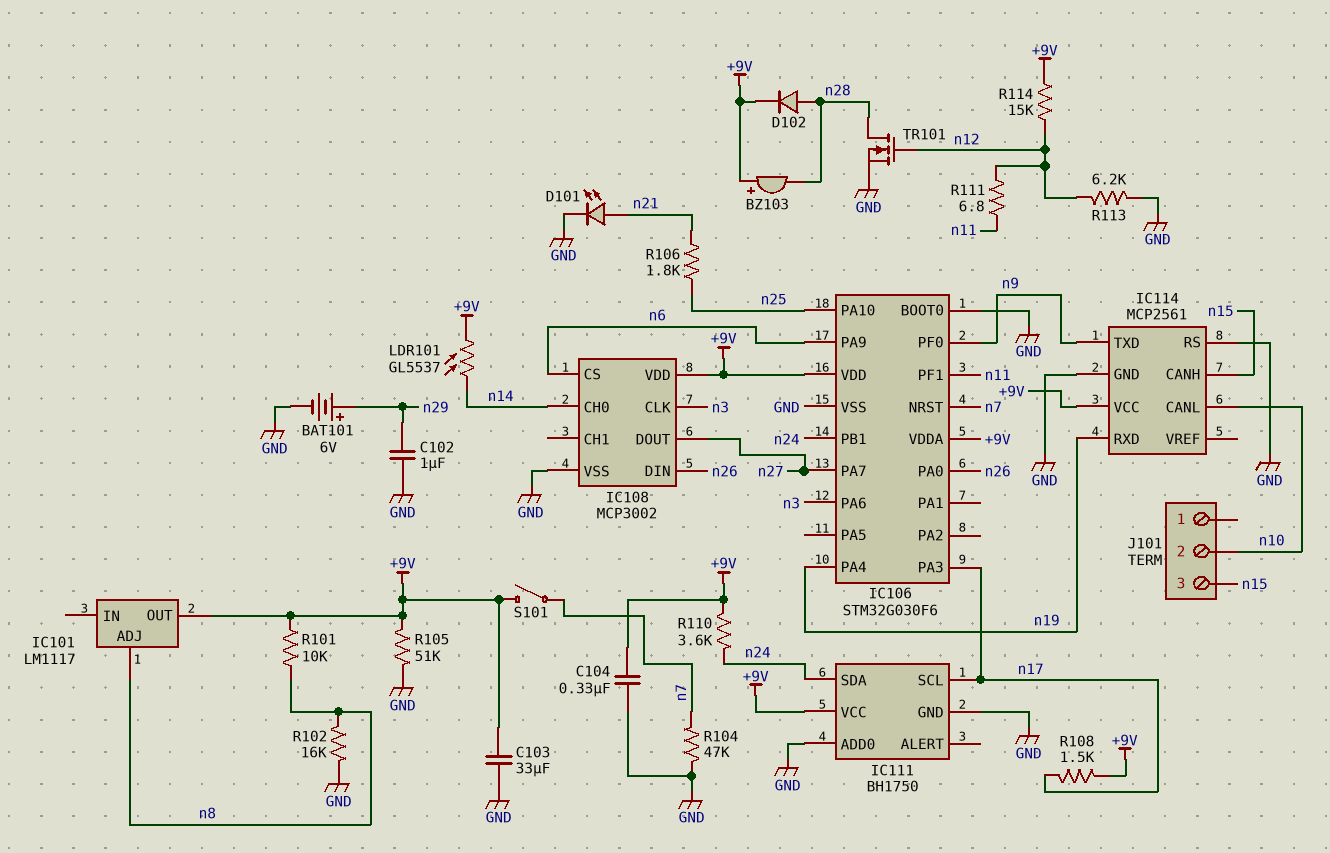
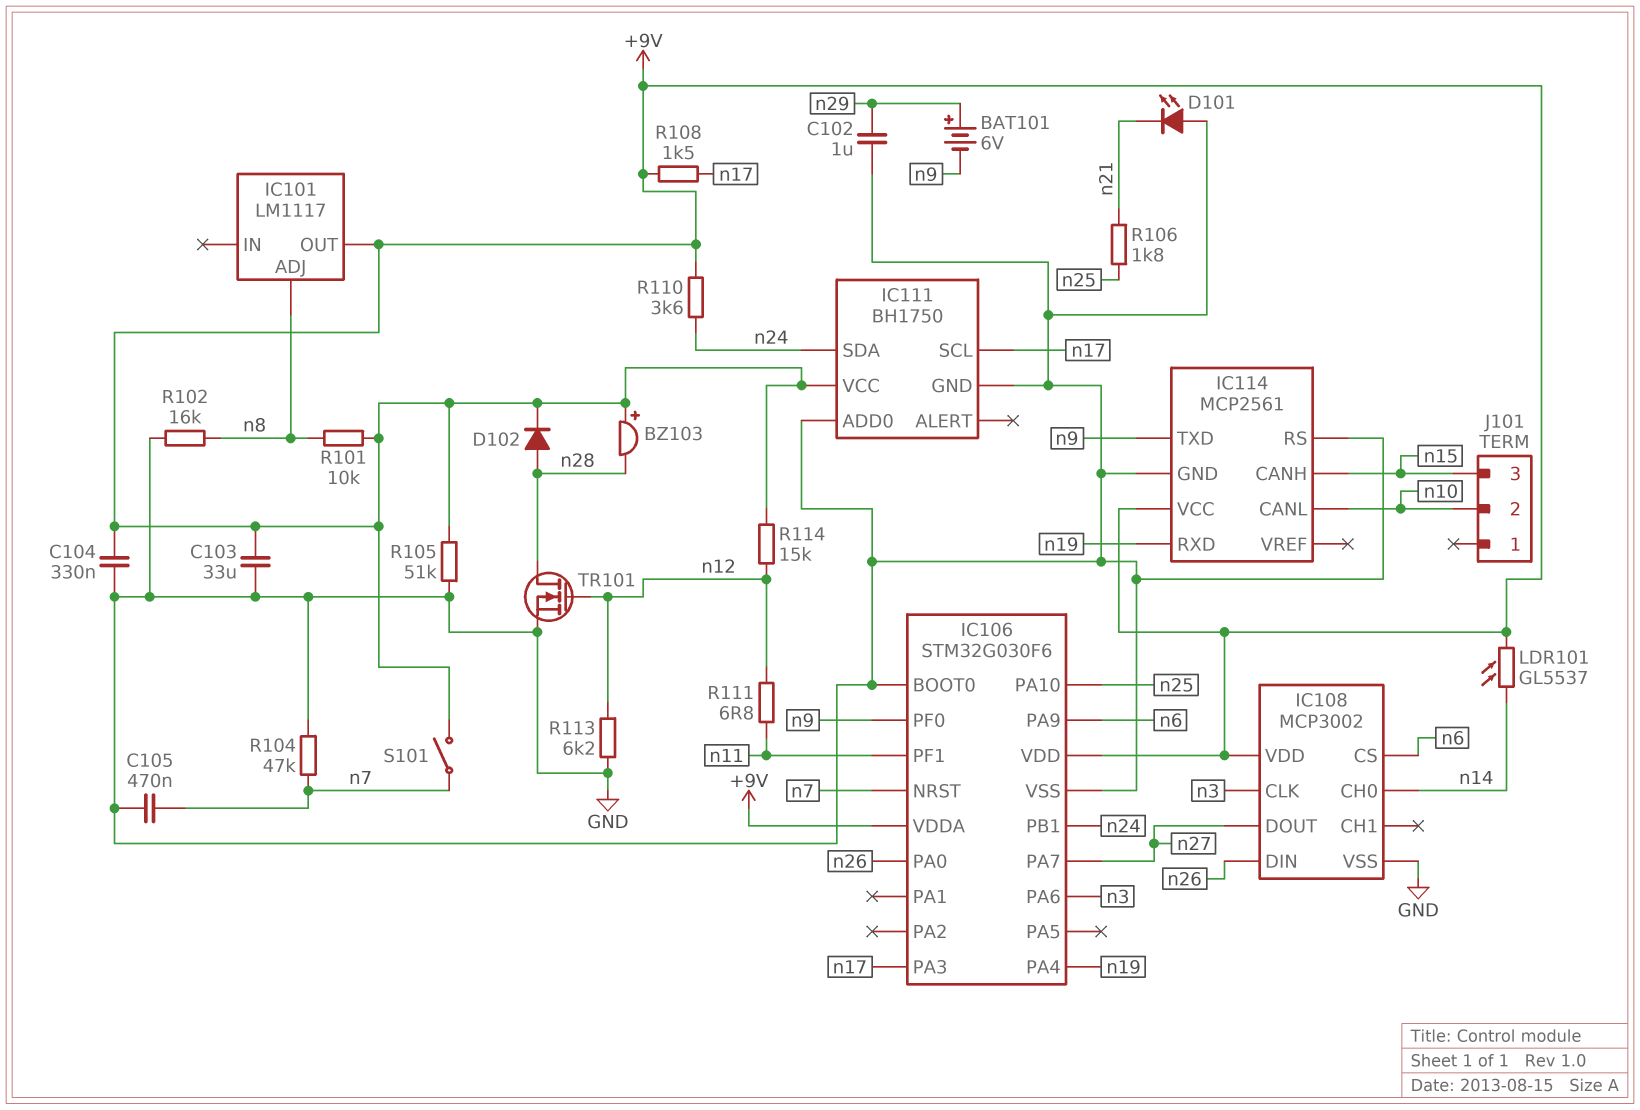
BAT101: 6V (plus n29, minus GND) -> 6V (plus n29, minus n9)
C105: none -> 470nF (GND, n7)
D101: LED (A n21, K GND) -> LED (A GND, K n21)

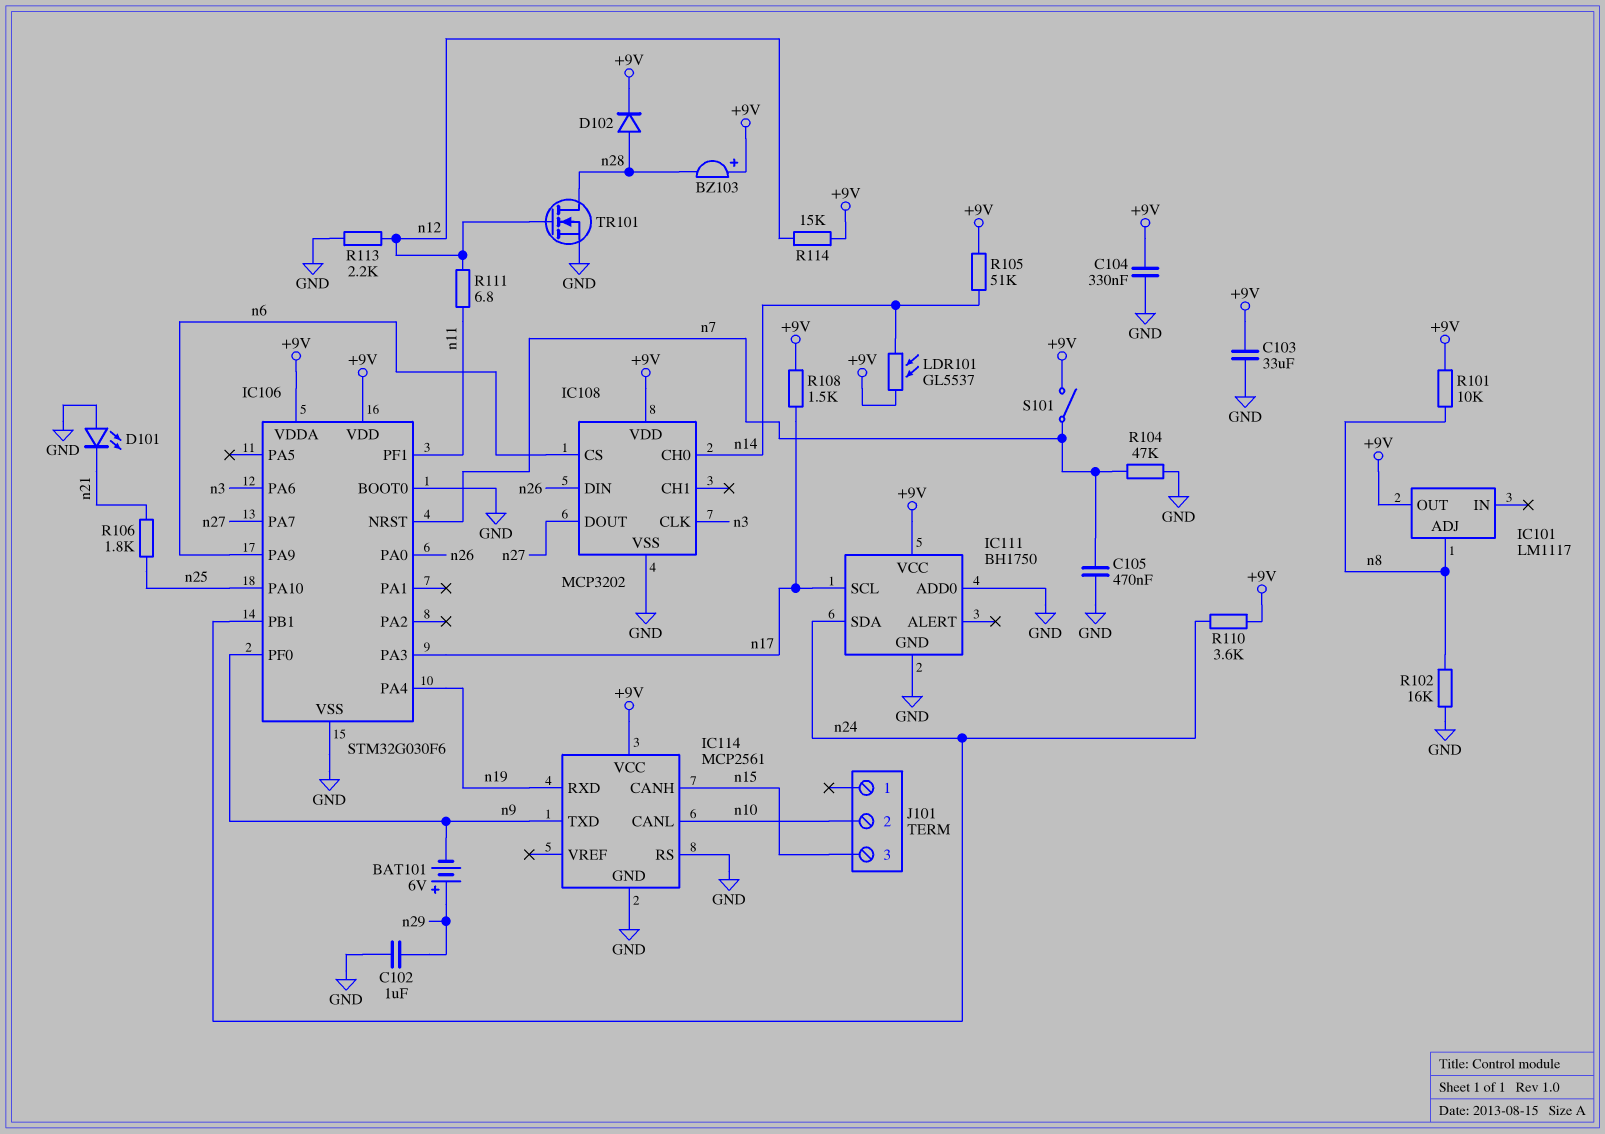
IC108: MCP3002 -> MCP3202
R105: 51k (+9V, GND) -> 51k (+9V, n14)
R113: 6.2k (GND, n12) -> 2.2k (GND, n12)

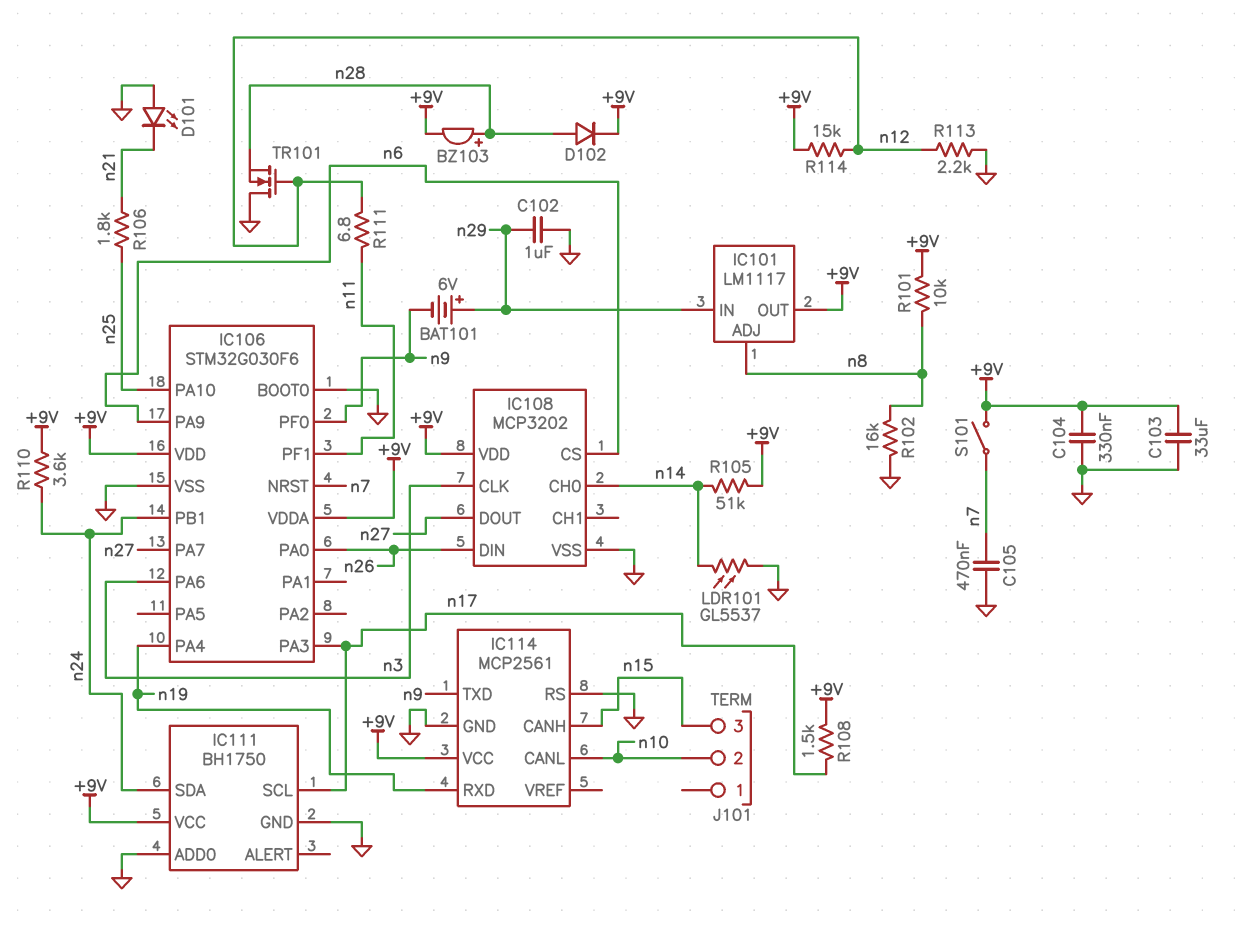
BZ103: buzzer (plus +9V, minus n28) -> buzzer (plus n28, minus +9V)
IC101 pin IN: none -> n29
LDR101: GL5537 (+9V, n14) -> GL5537 (GND, n14)
R104: 47k (GND, n7) -> none
TR101: NMOS (G n12, D n28, S GND) -> NMOS (G n12, D GND, S n28)

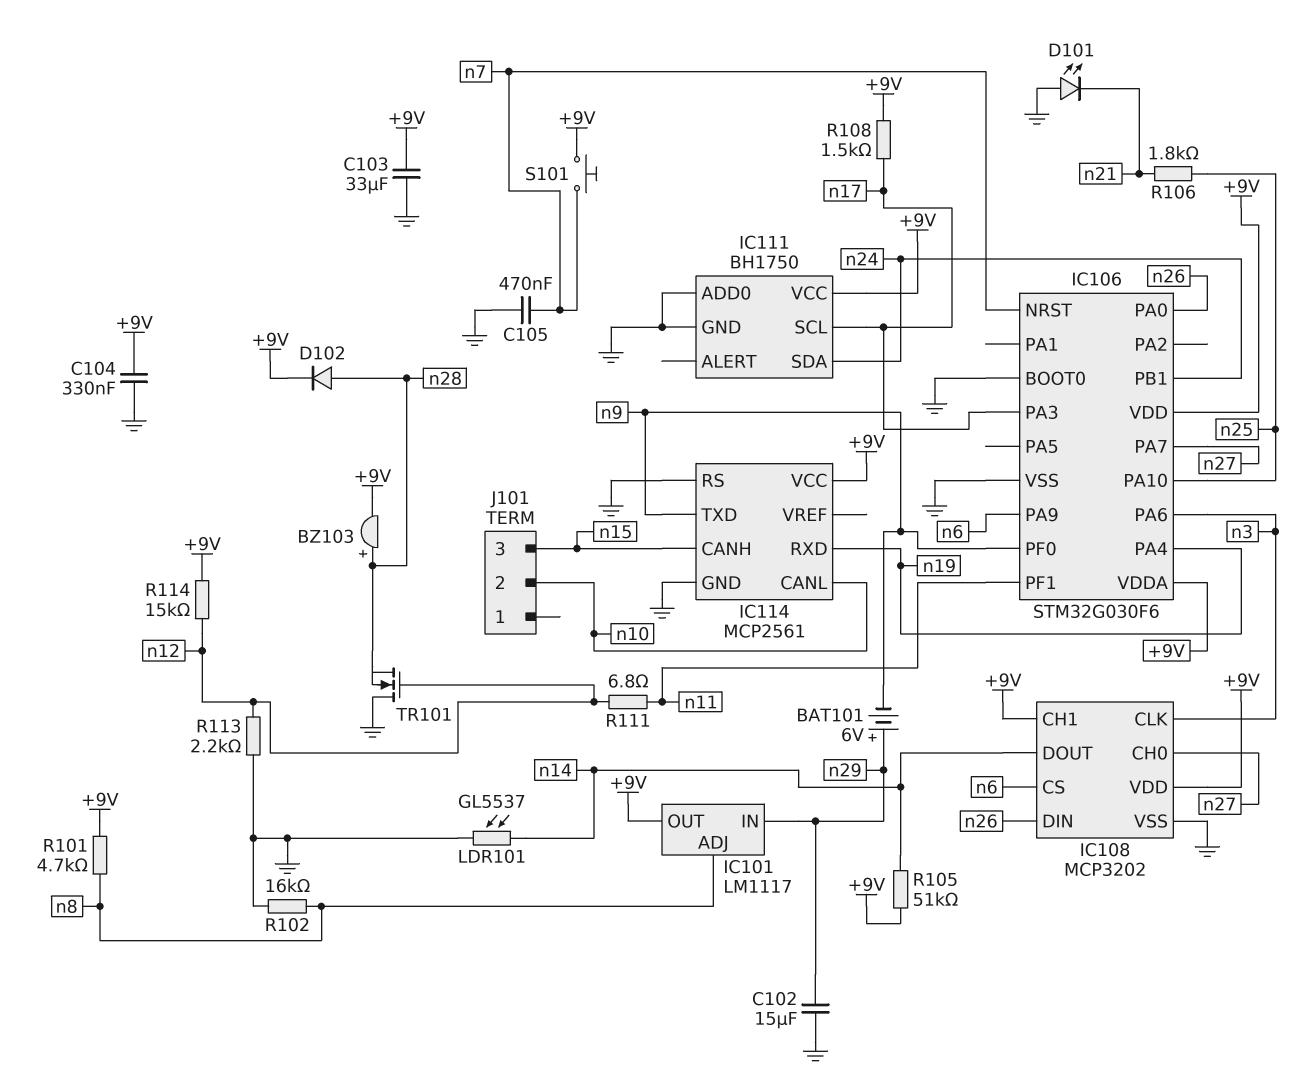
C102: 1uF (GND, n29) -> 15uF (GND, n29)
IC108 pin CH0: n14 -> n27
IC108 pin CH1: none -> +9V
IC108 pin DOUT: n27 -> n14
R101: 10k (+9V, n8) -> 4.7k (+9V, n8)
R110: 3.6k (+9V, n24) -> none
S101: switch (+9V, n7) -> button (+9V, n7)

